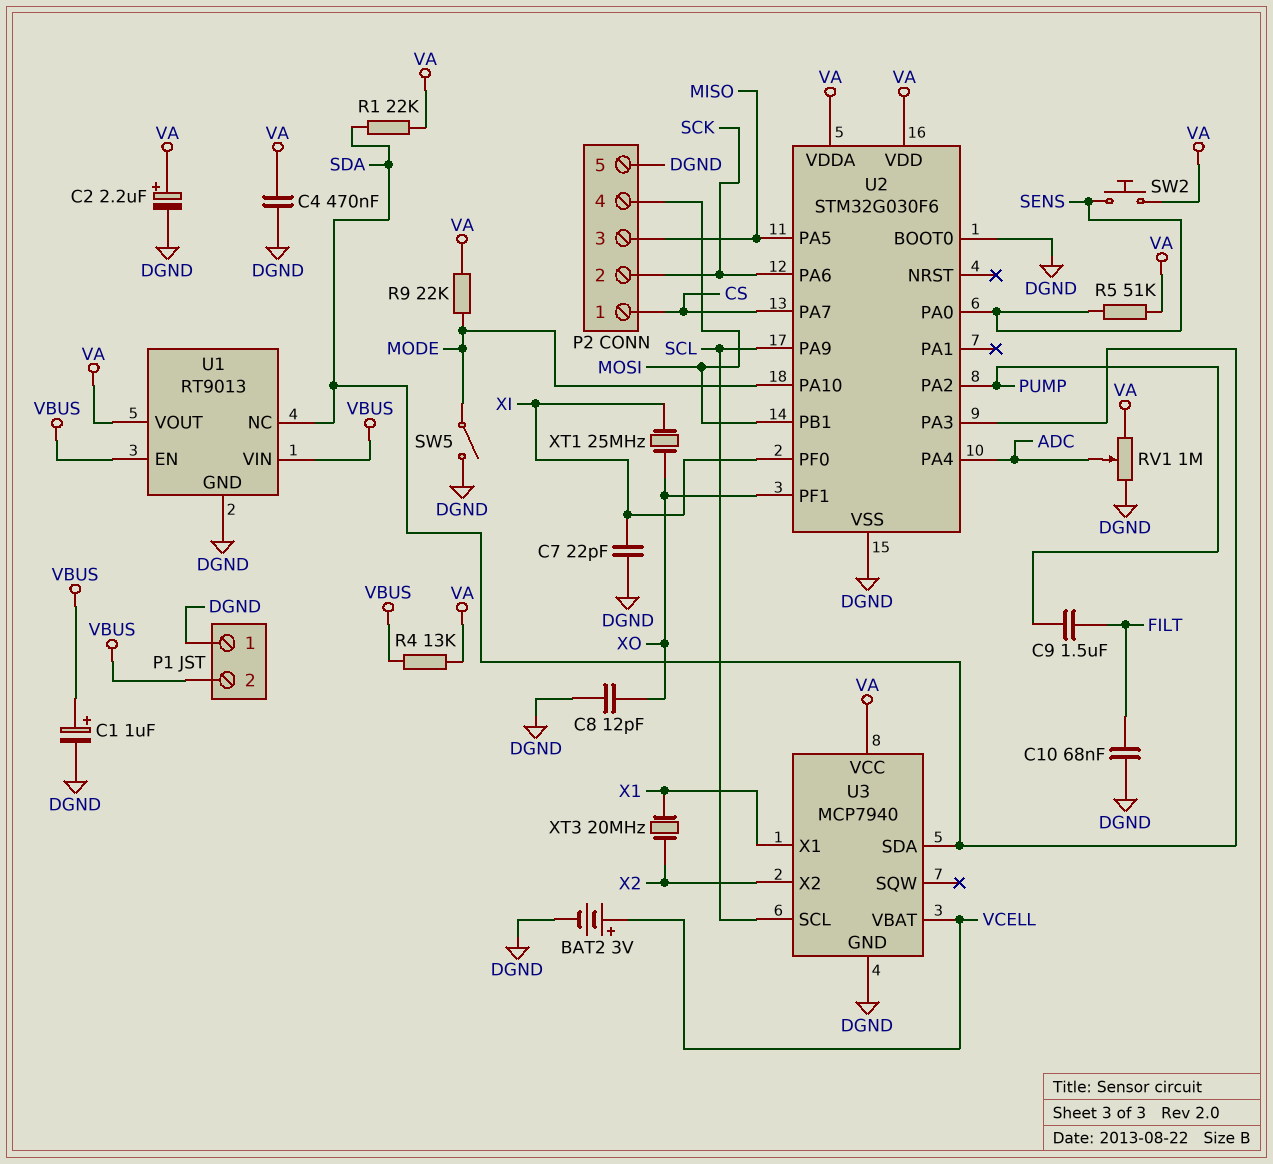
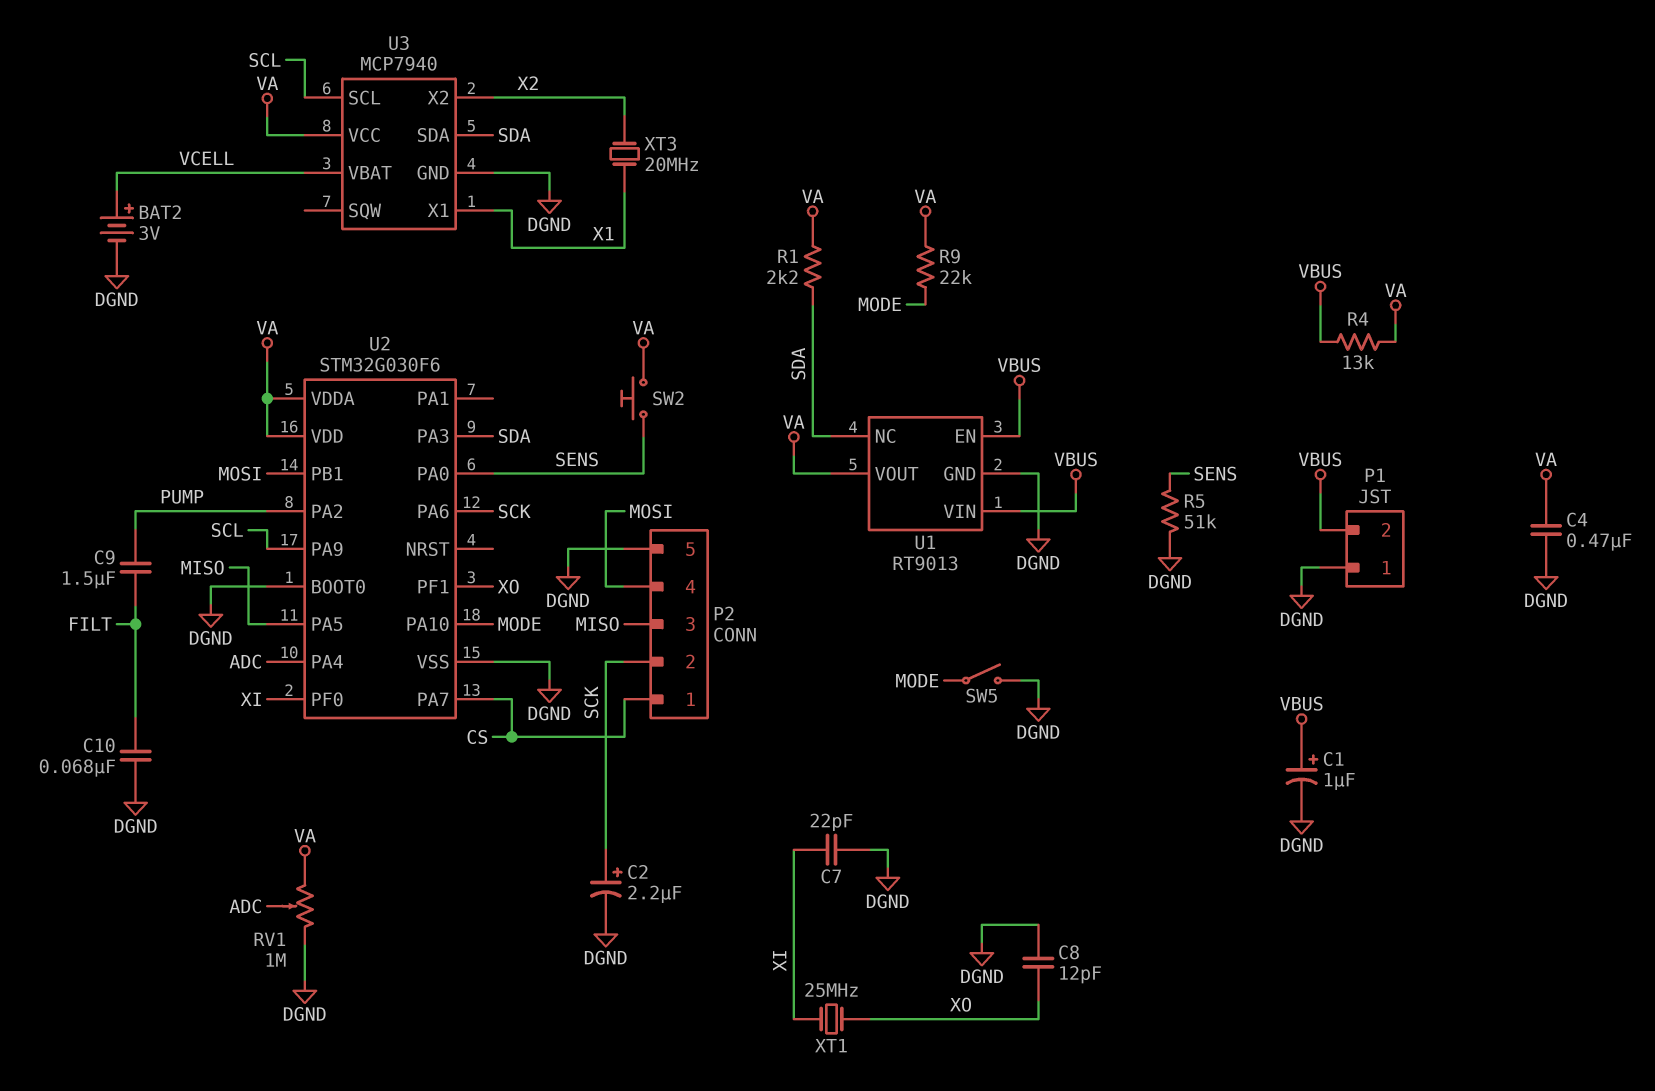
C2: 2.2uF (plus VA, minus DGND) -> 2.2uF (plus SCK, minus DGND)
R1: 22k (SDA, VA) -> 2.2k (SDA, VA)
R5: 51k (SENS, VA) -> 51k (DGND, SENS)

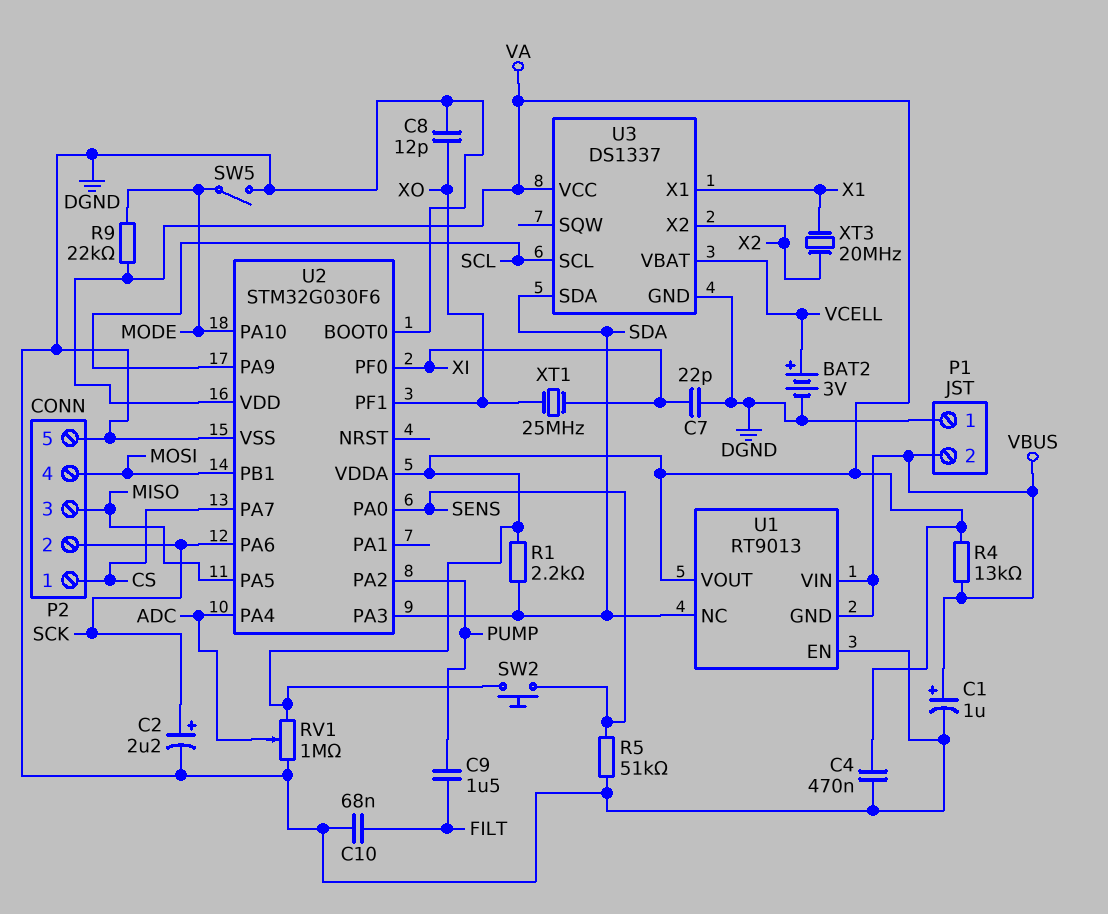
U1 pin EN: VBUS -> DGND
U1 pin GND: DGND -> VBUS
U3: MCP7940 -> DS1337

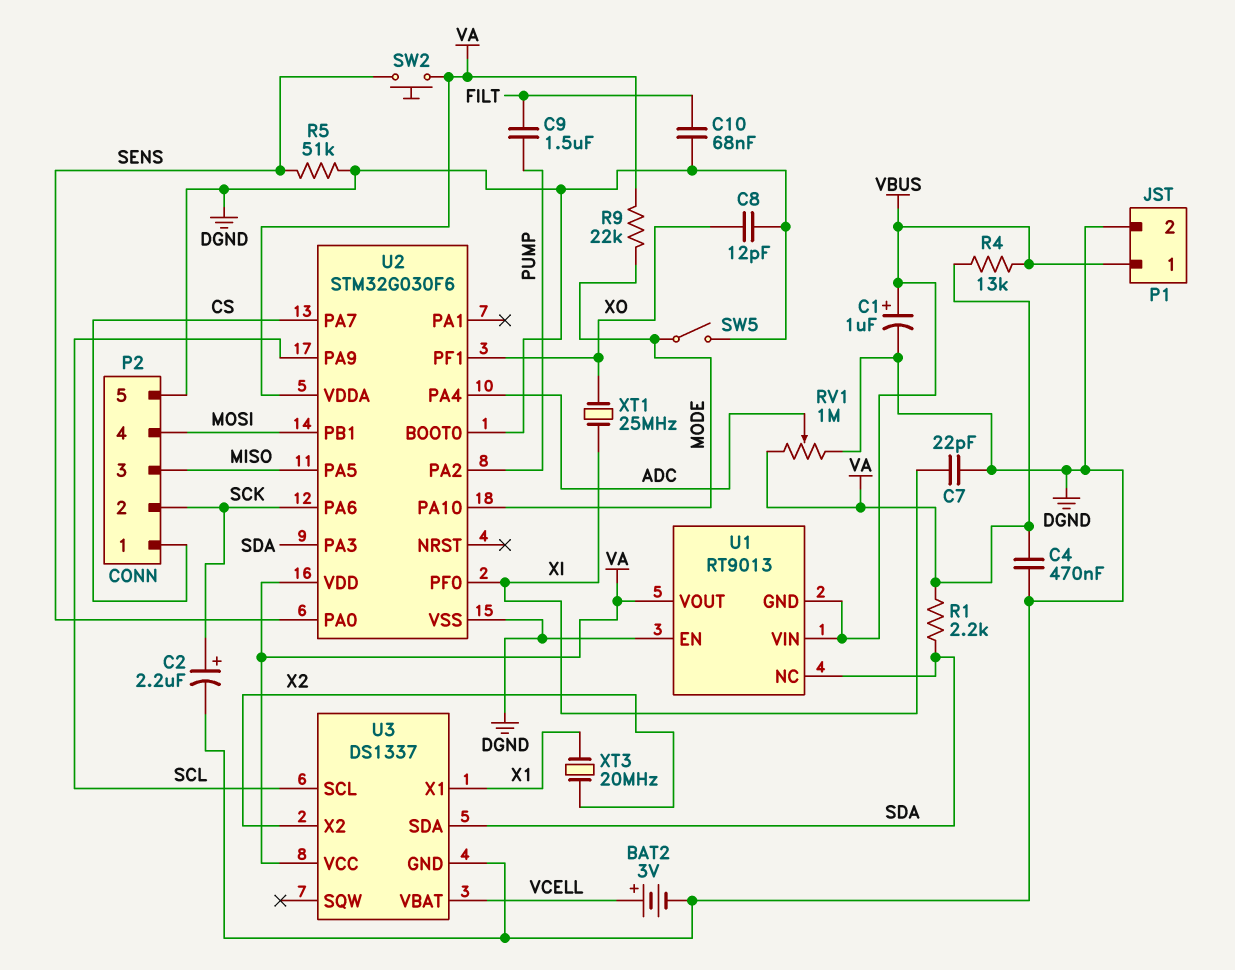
P1 pin 1: DGND -> VBUS
P1 pin 2: VBUS -> DGND

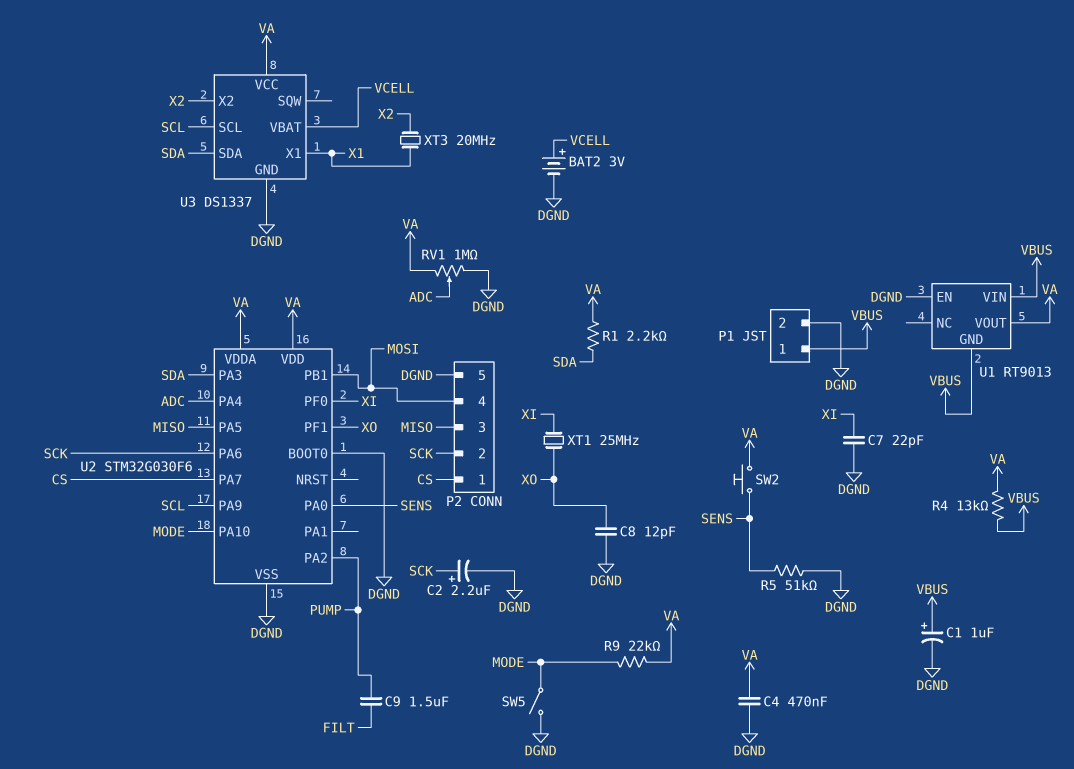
C10: 68nF (DGND, FILT) -> none
U1 pin NC: SDA -> none

